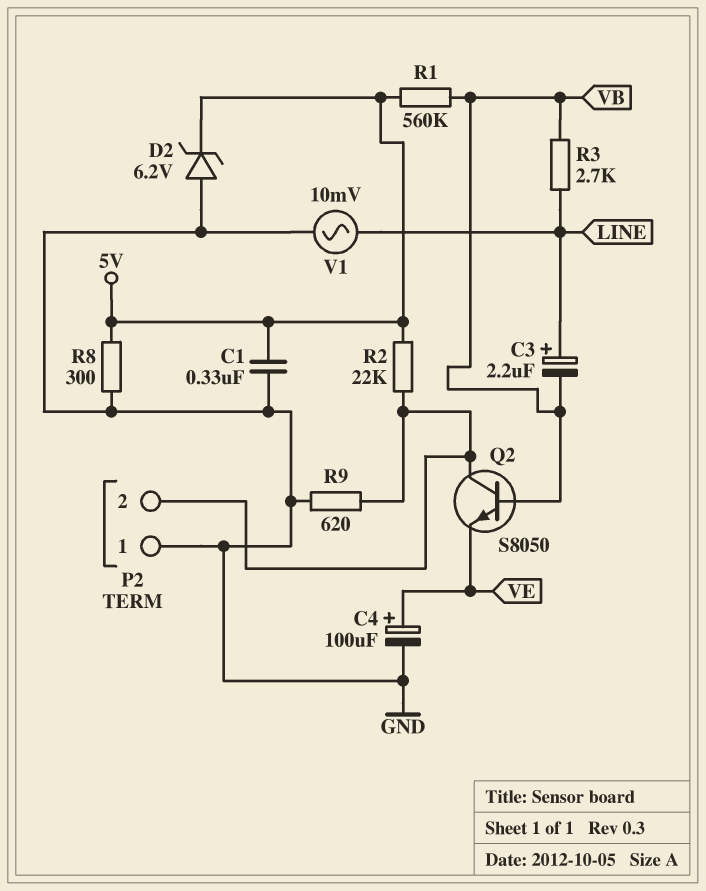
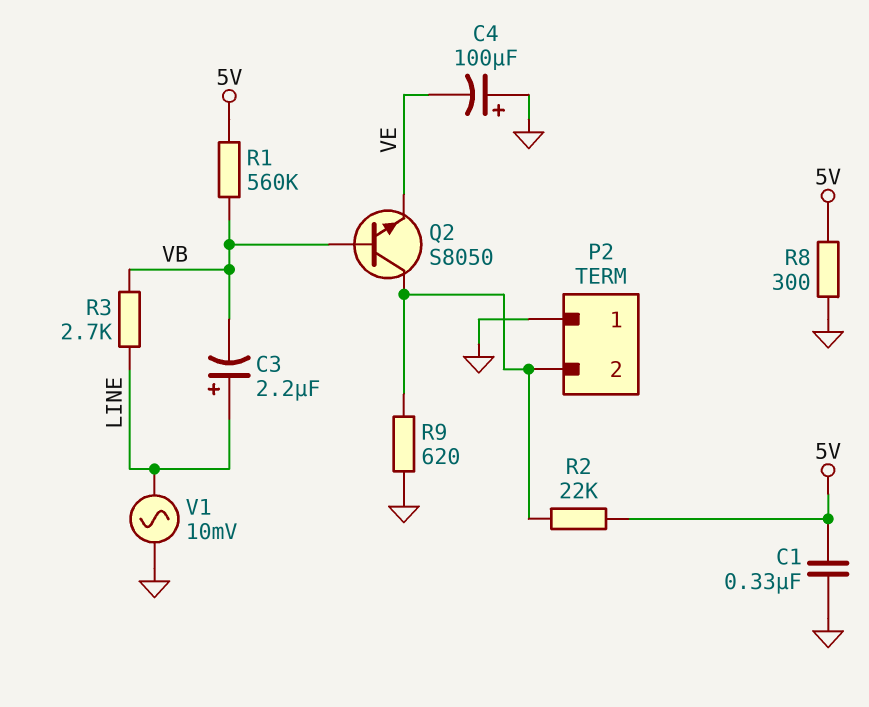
C4: 100uF (plus VE, minus GND) -> 100uF (plus GND, minus VE)
D2: zener 6.2V (A GND, K 5V) -> none

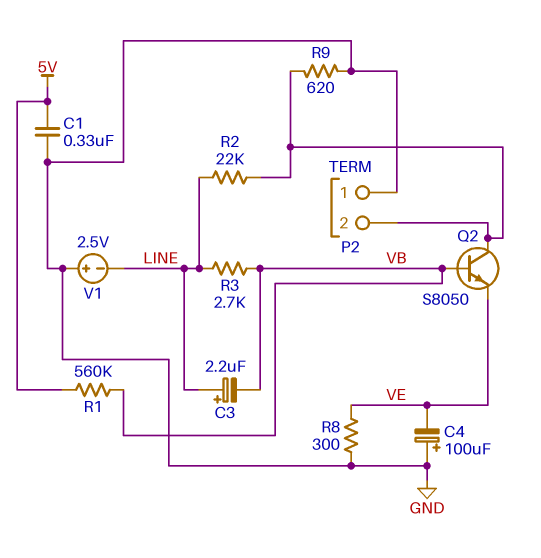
R2: 22k (5V, P2/2) -> 22k (LINE, P2/2)
R8: 300 (5V, GND) -> 300 (GND, VE)
V1: AC 10mV (GND, LINE) -> 2.5V (plus GND, minus LINE)

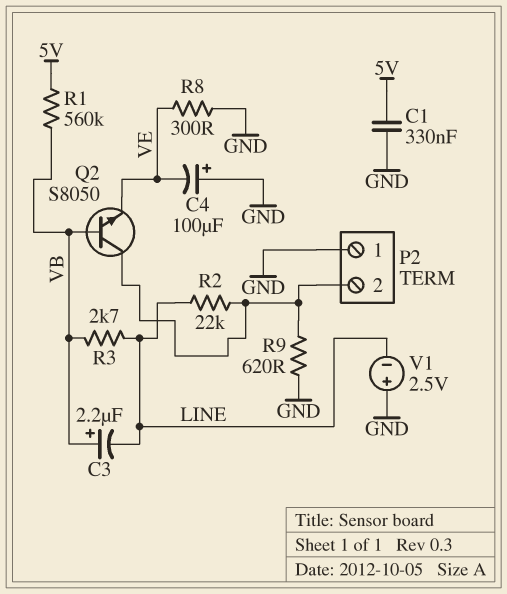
C3: 2.2uF (plus LINE, minus VB) -> 2.2uF (plus VB, minus LINE)

